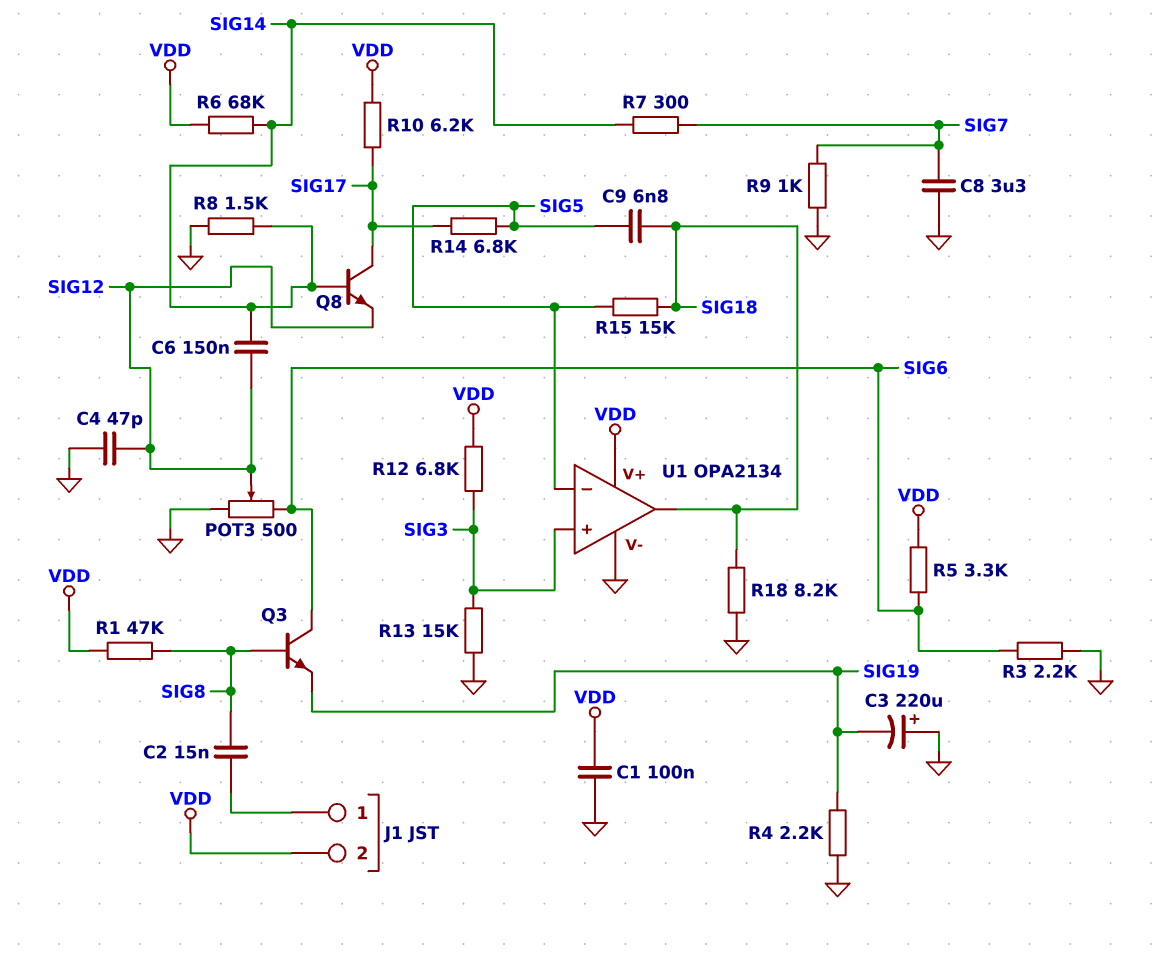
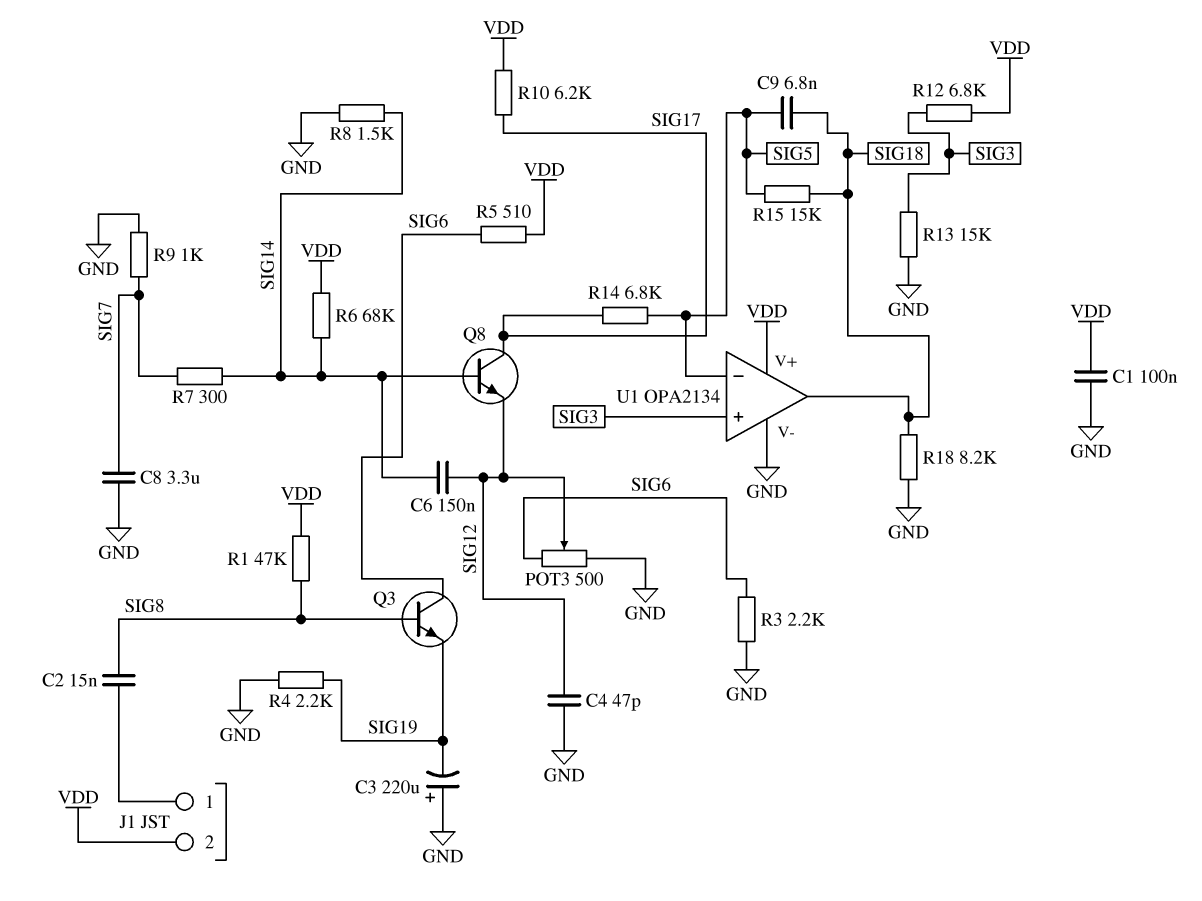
R5: 3.3k (SIG6, VDD) -> 510 (SIG6, VDD)

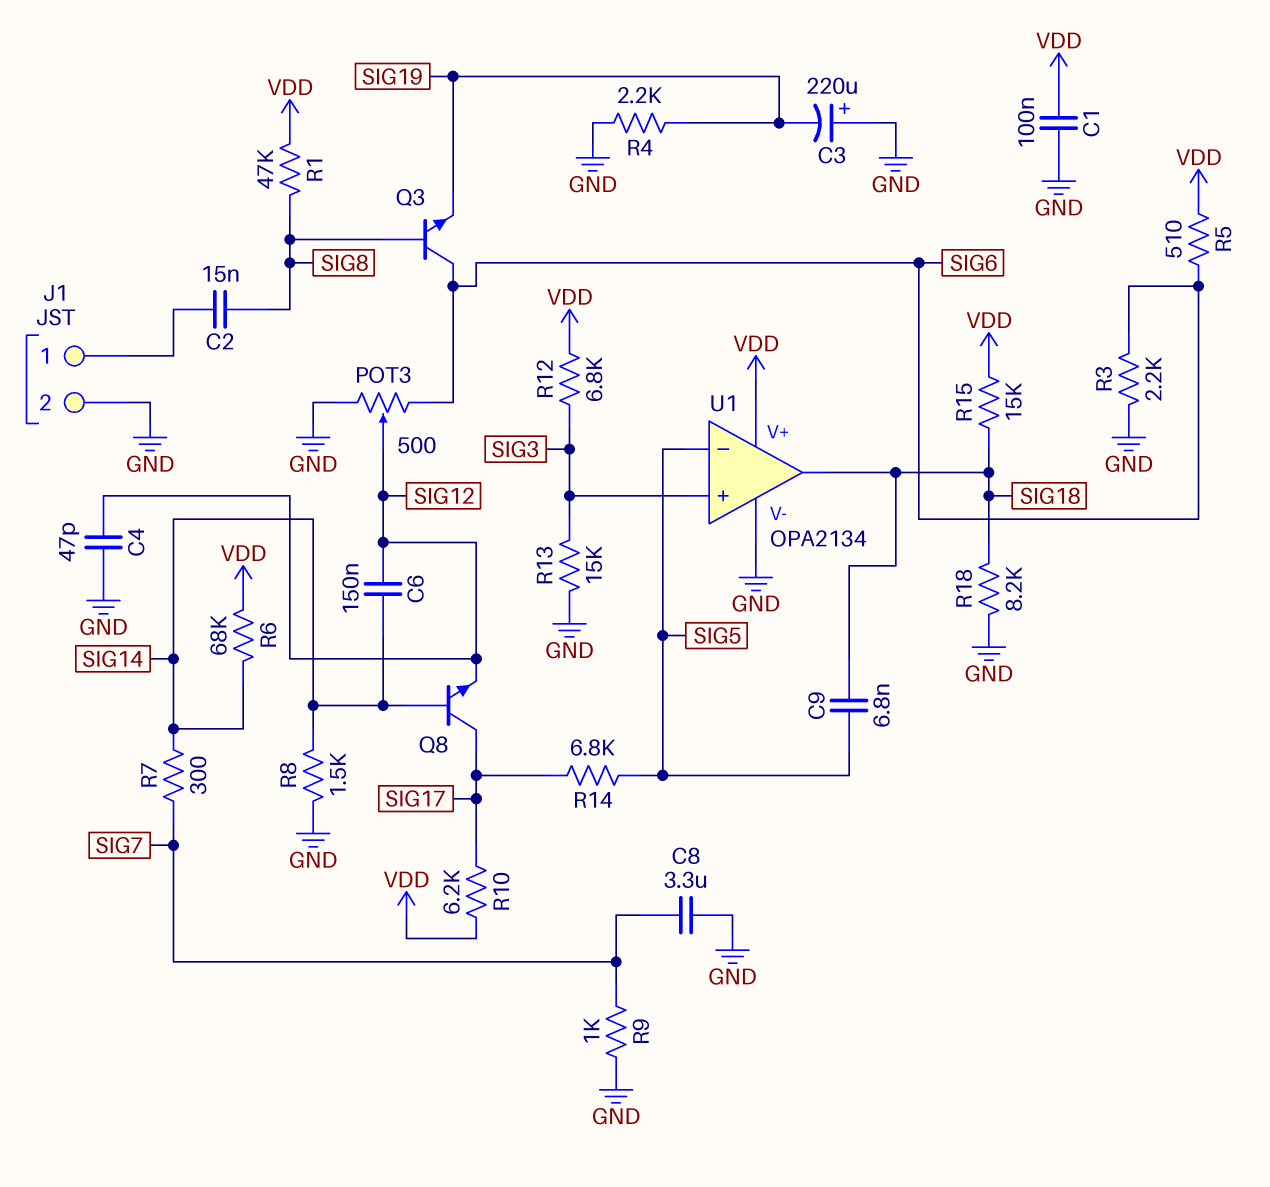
J1 pin 2: VDD -> GND
R15: 15k (SIG5, SIG18) -> 15k (SIG18, VDD)

